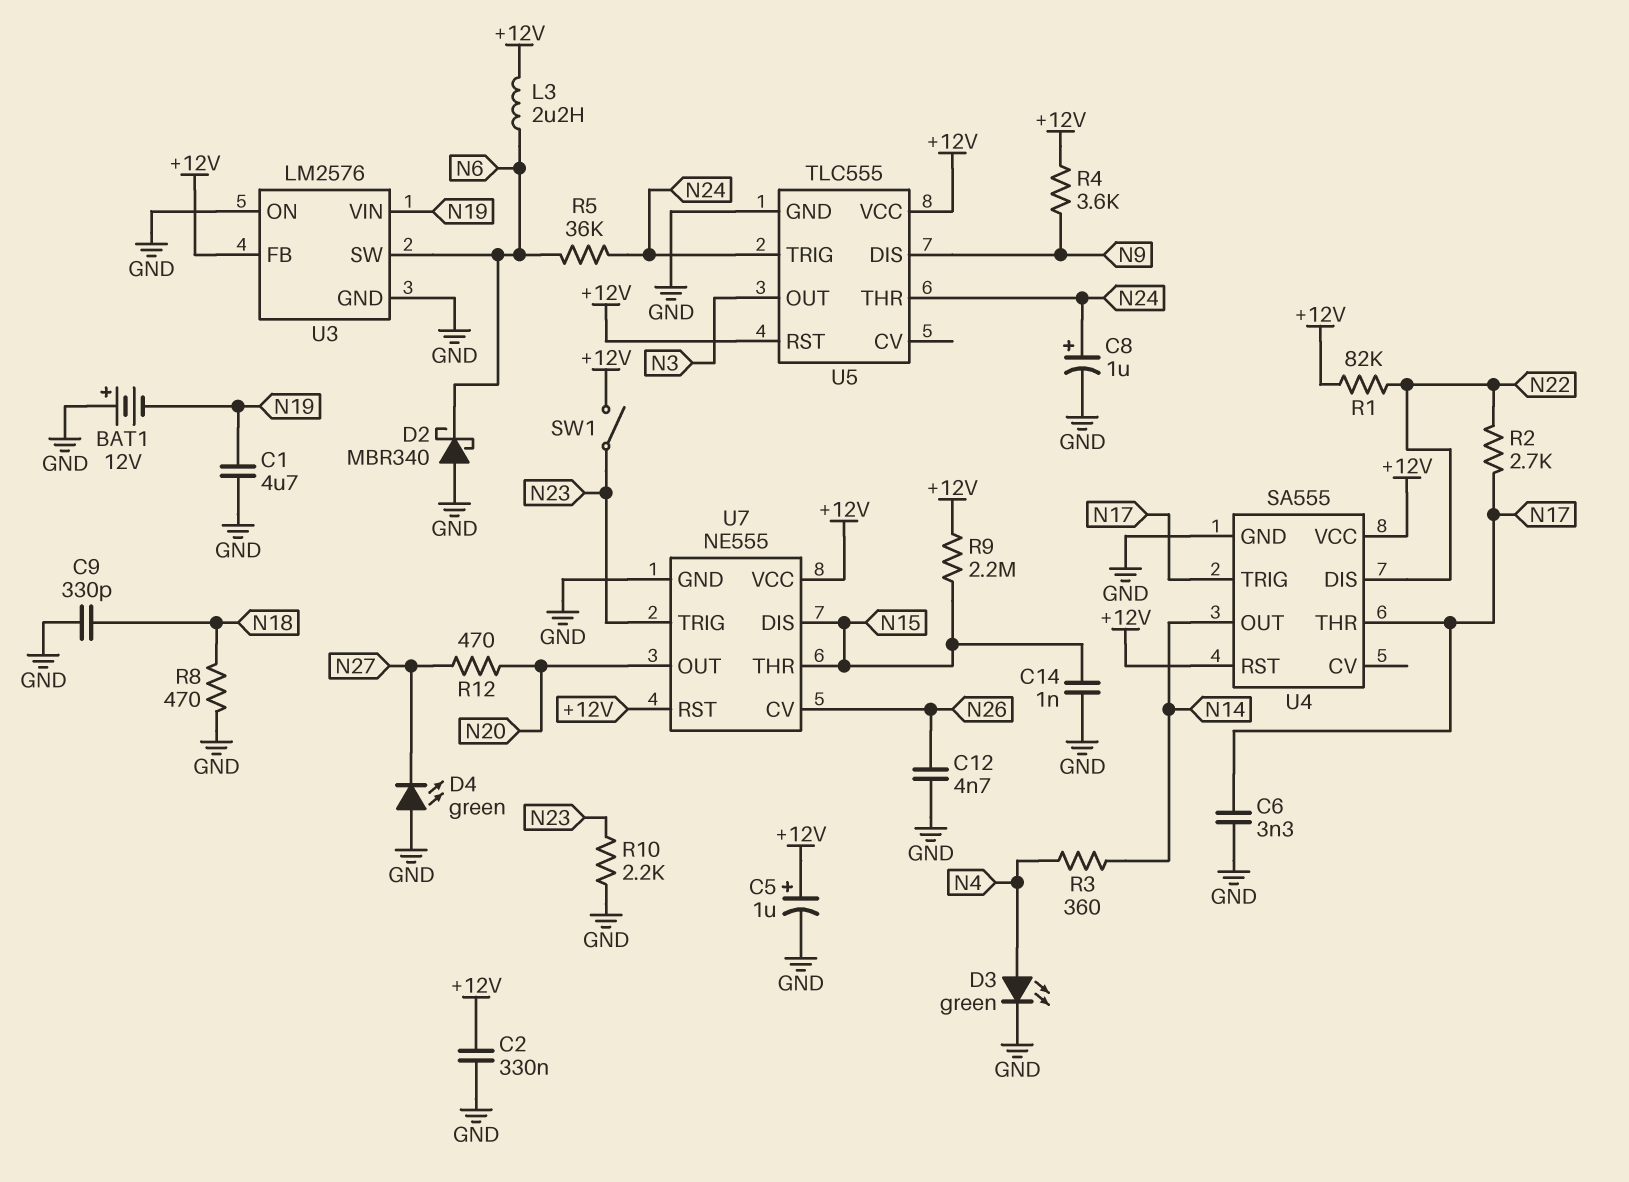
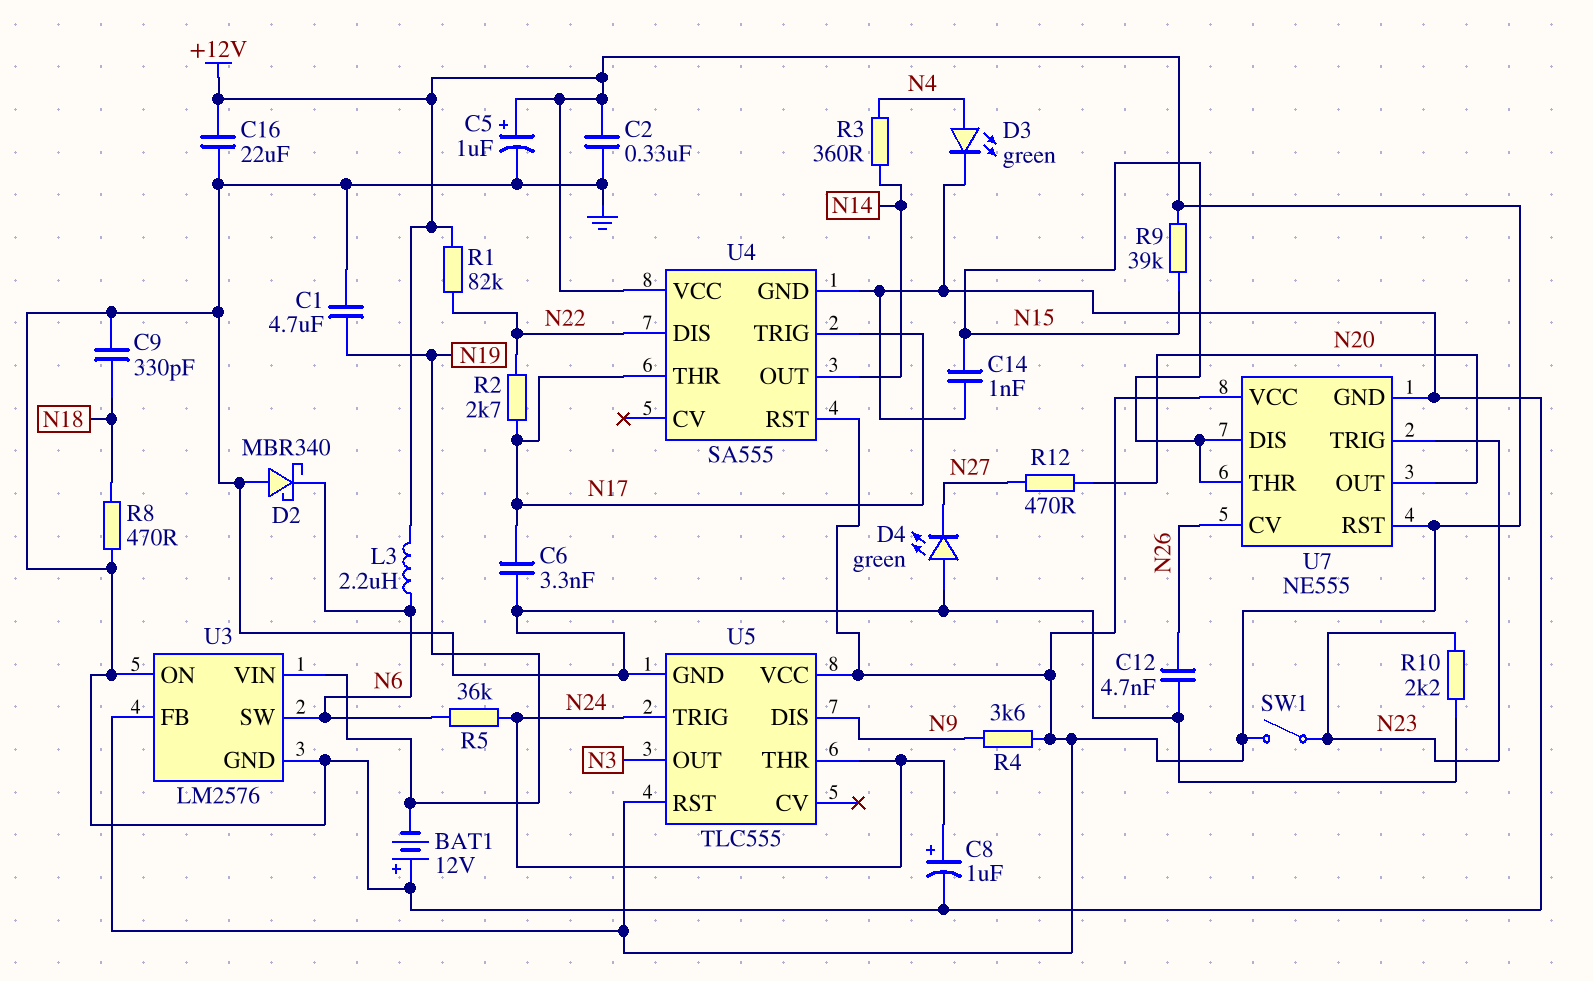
C16: none -> 22uF (+12V, GND)
R9: 2.2M (+12V, N15) -> 39k (+12V, N15)

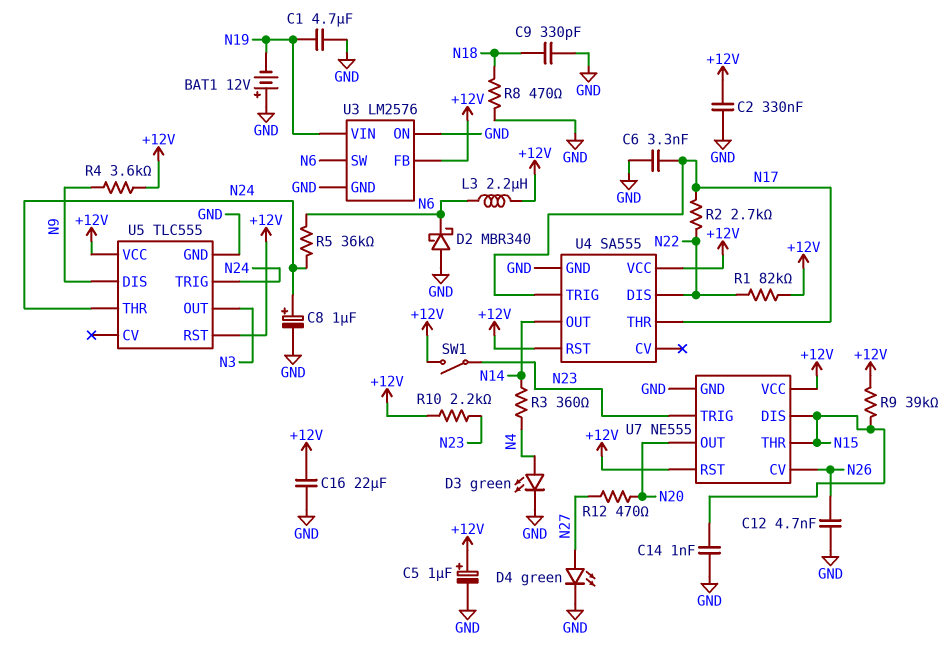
D4: LED green (A GND, K N27) -> LED green (A N27, K GND)
R10: 2.2k (GND, N23) -> 2.2k (+12V, N23)

